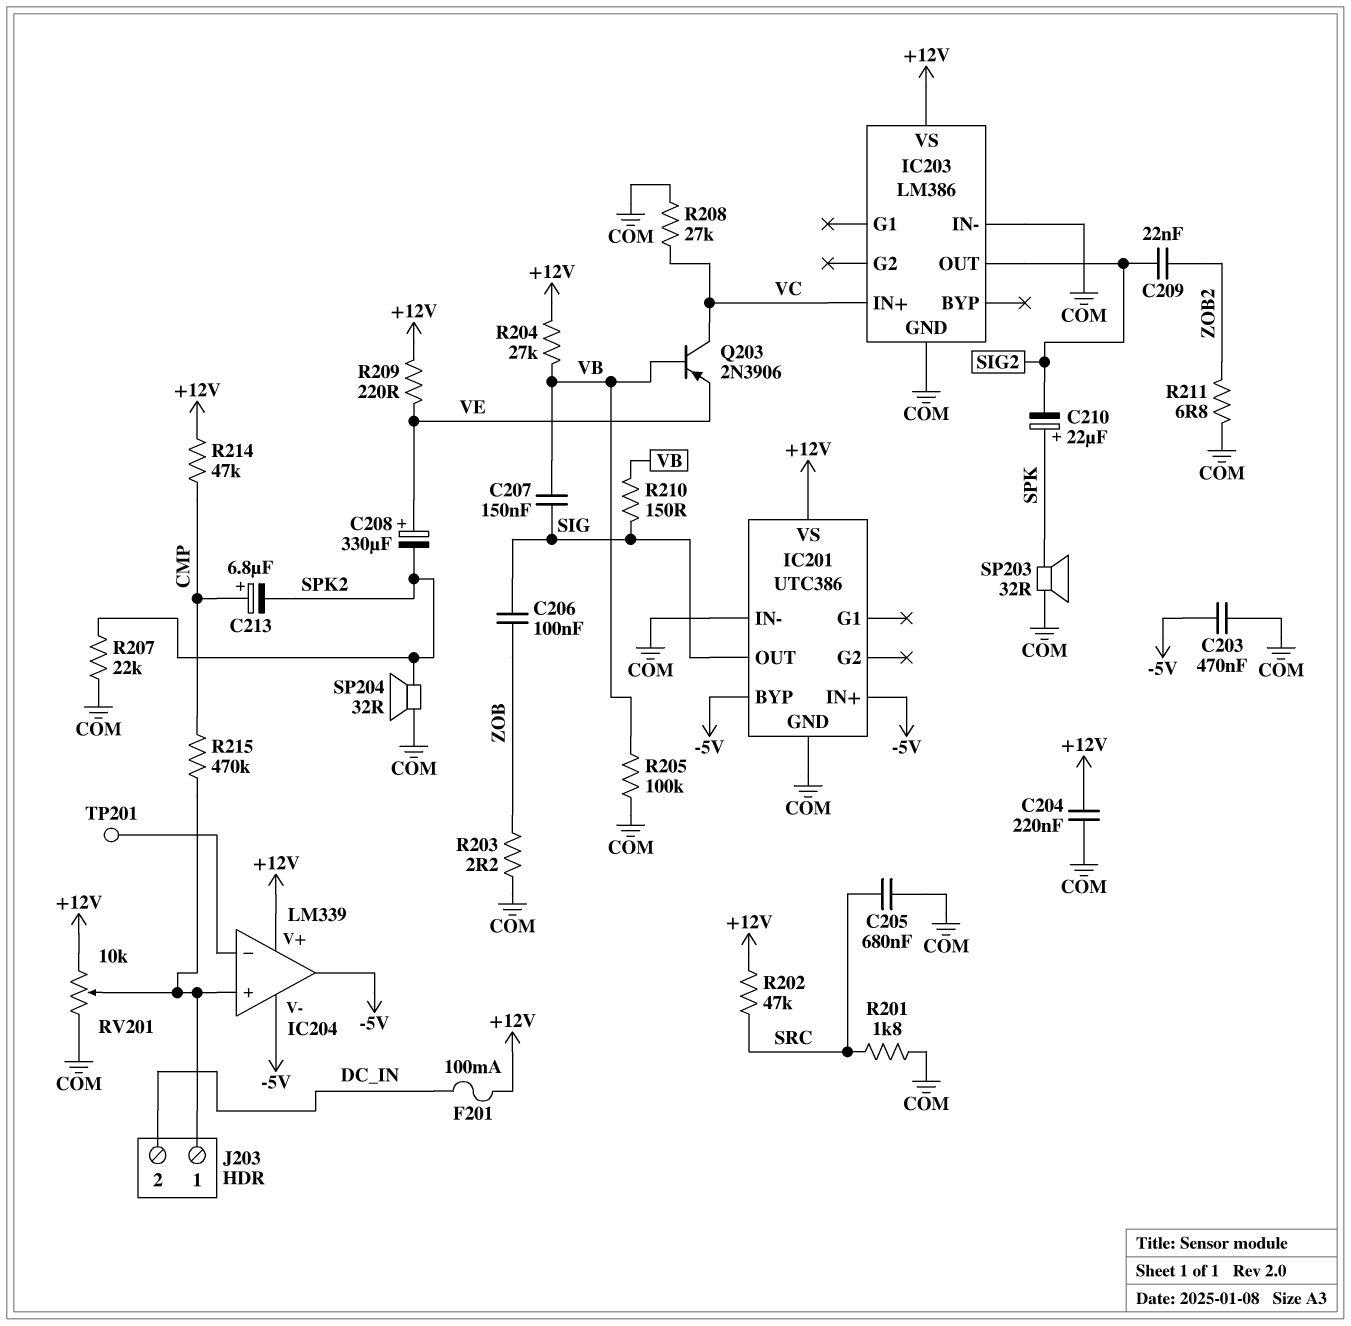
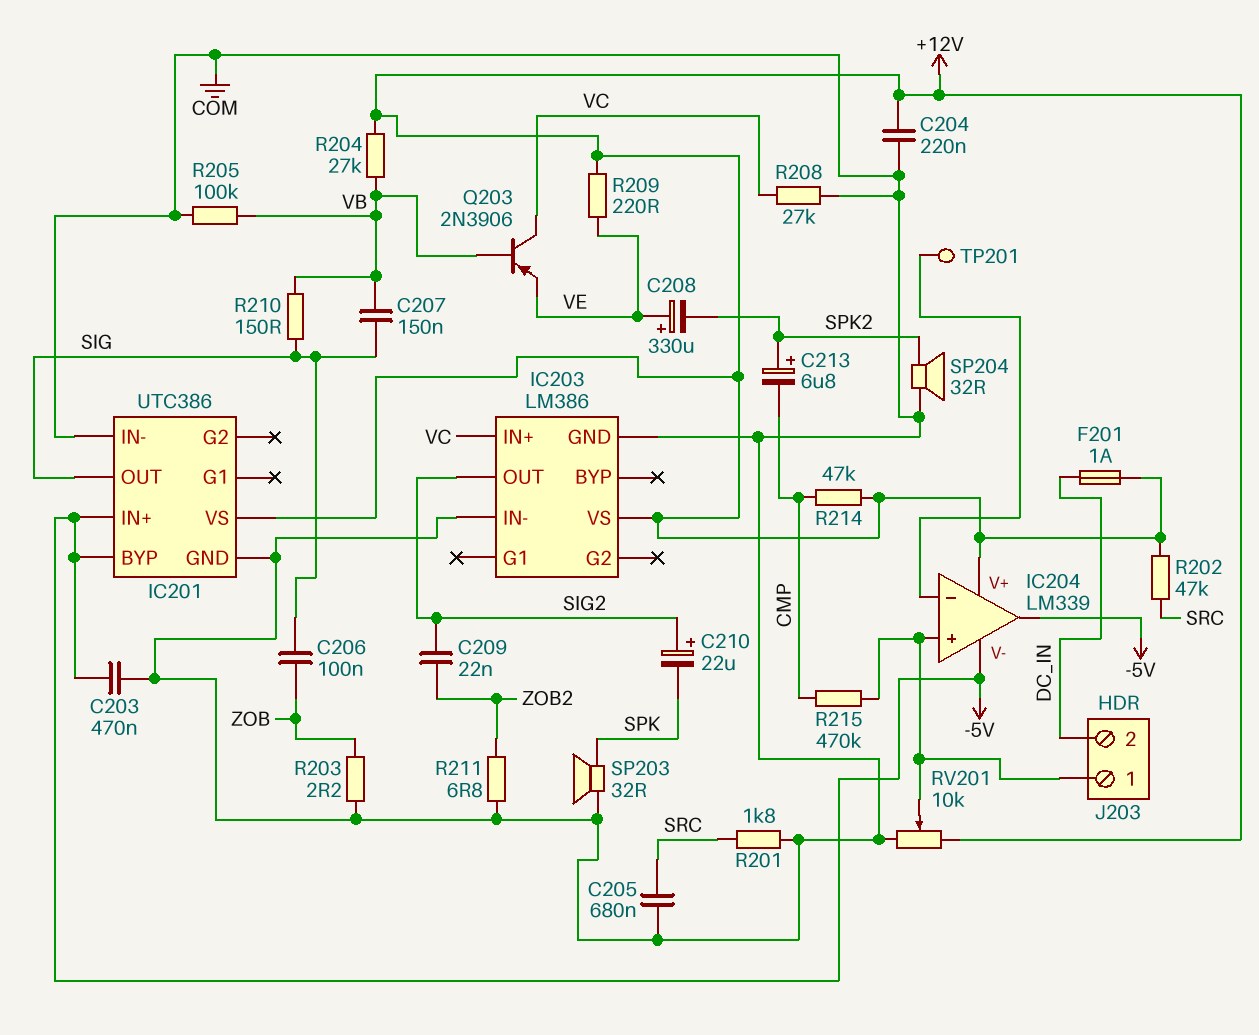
C210: 22uF (plus SPK, minus SIG2) -> 22uF (plus SIG2, minus SPK)
C213: 6.8uF (plus CMP, minus SPK2) -> 6.8uF (plus SPK2, minus CMP)
F201: 100mA (+12V, DC_IN) -> 1A (+12V, DC_IN)
R207: 22k (COM, SPK2) -> none

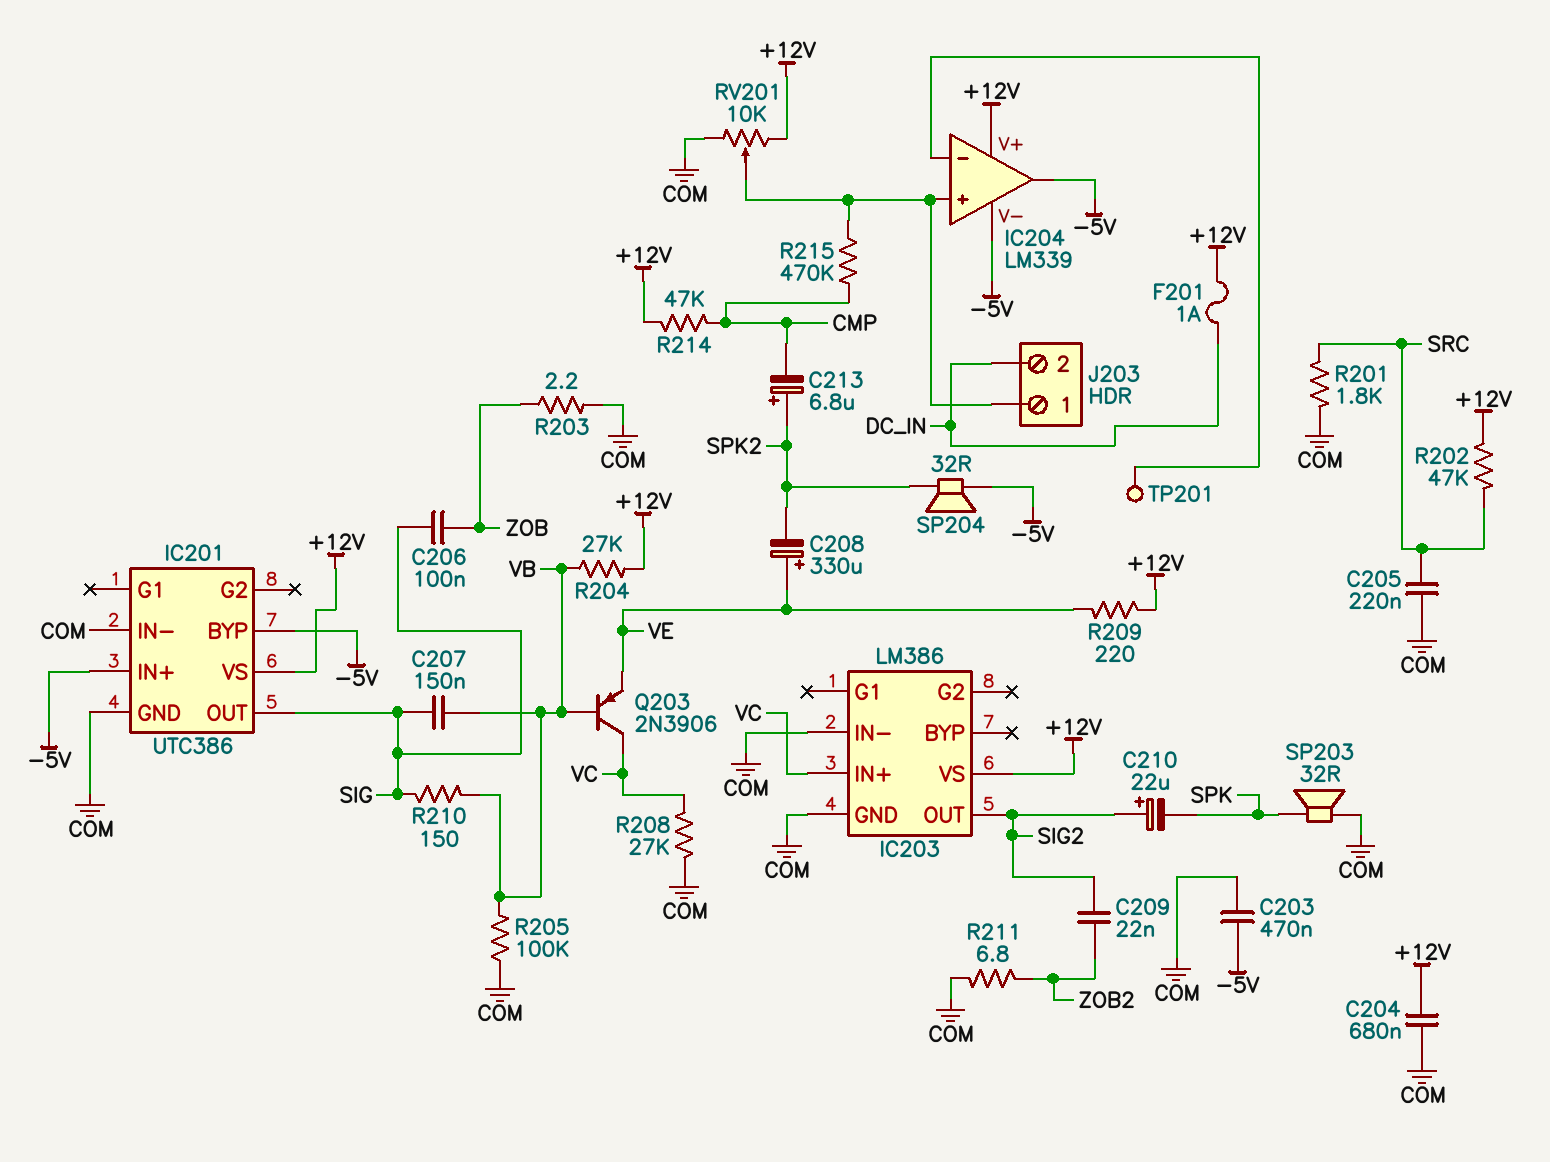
C204: 220nF (+12V, COM) -> 680nF (+12V, COM)
C205: 680nF (COM, SRC) -> 220nF (COM, SRC)
SP204: speaker 32R (COM, SPK2) -> speaker 32R (-5V, SPK2)

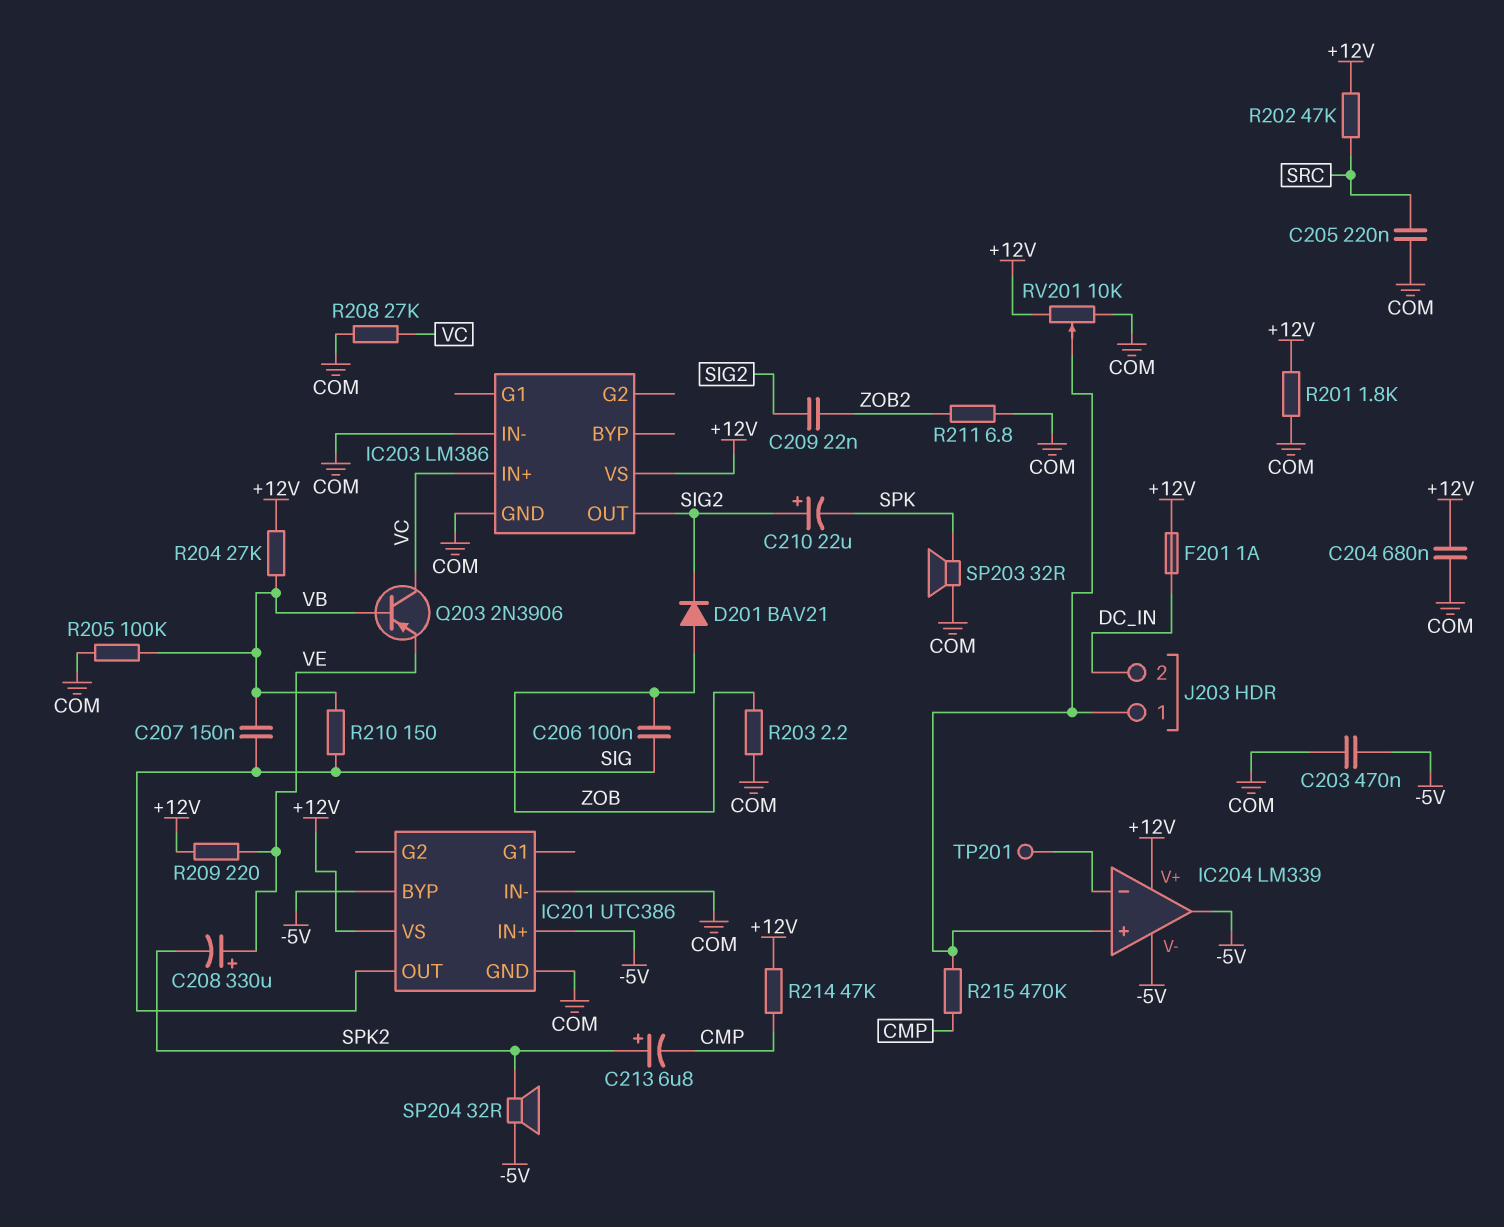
D201: none -> diode BAV21 (A ZOB, K SIG2)
R201: 1.8k (COM, SRC) -> 1.8k (+12V, COM)

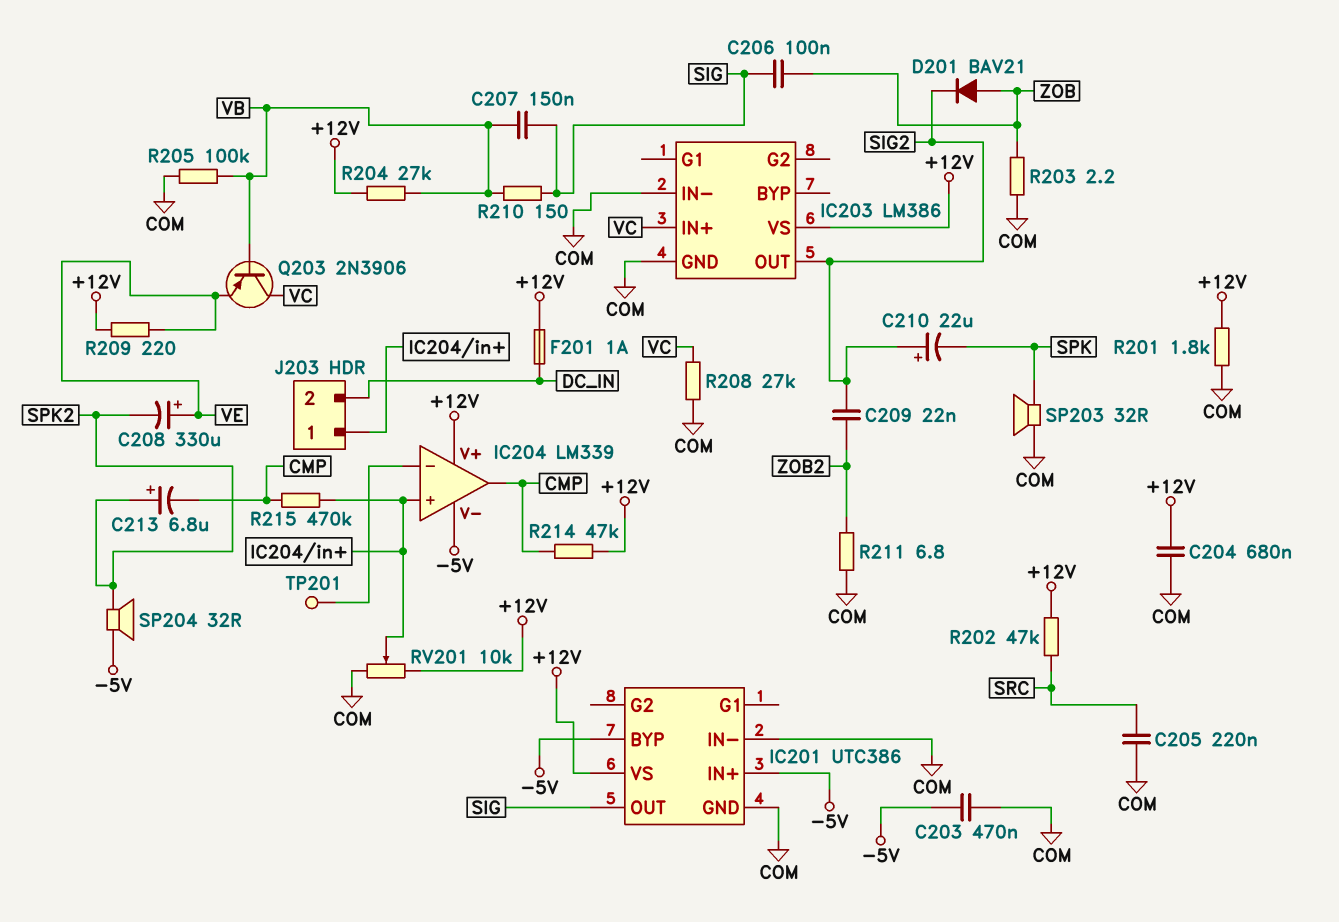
IC204 pin out: -5V -> CMP

